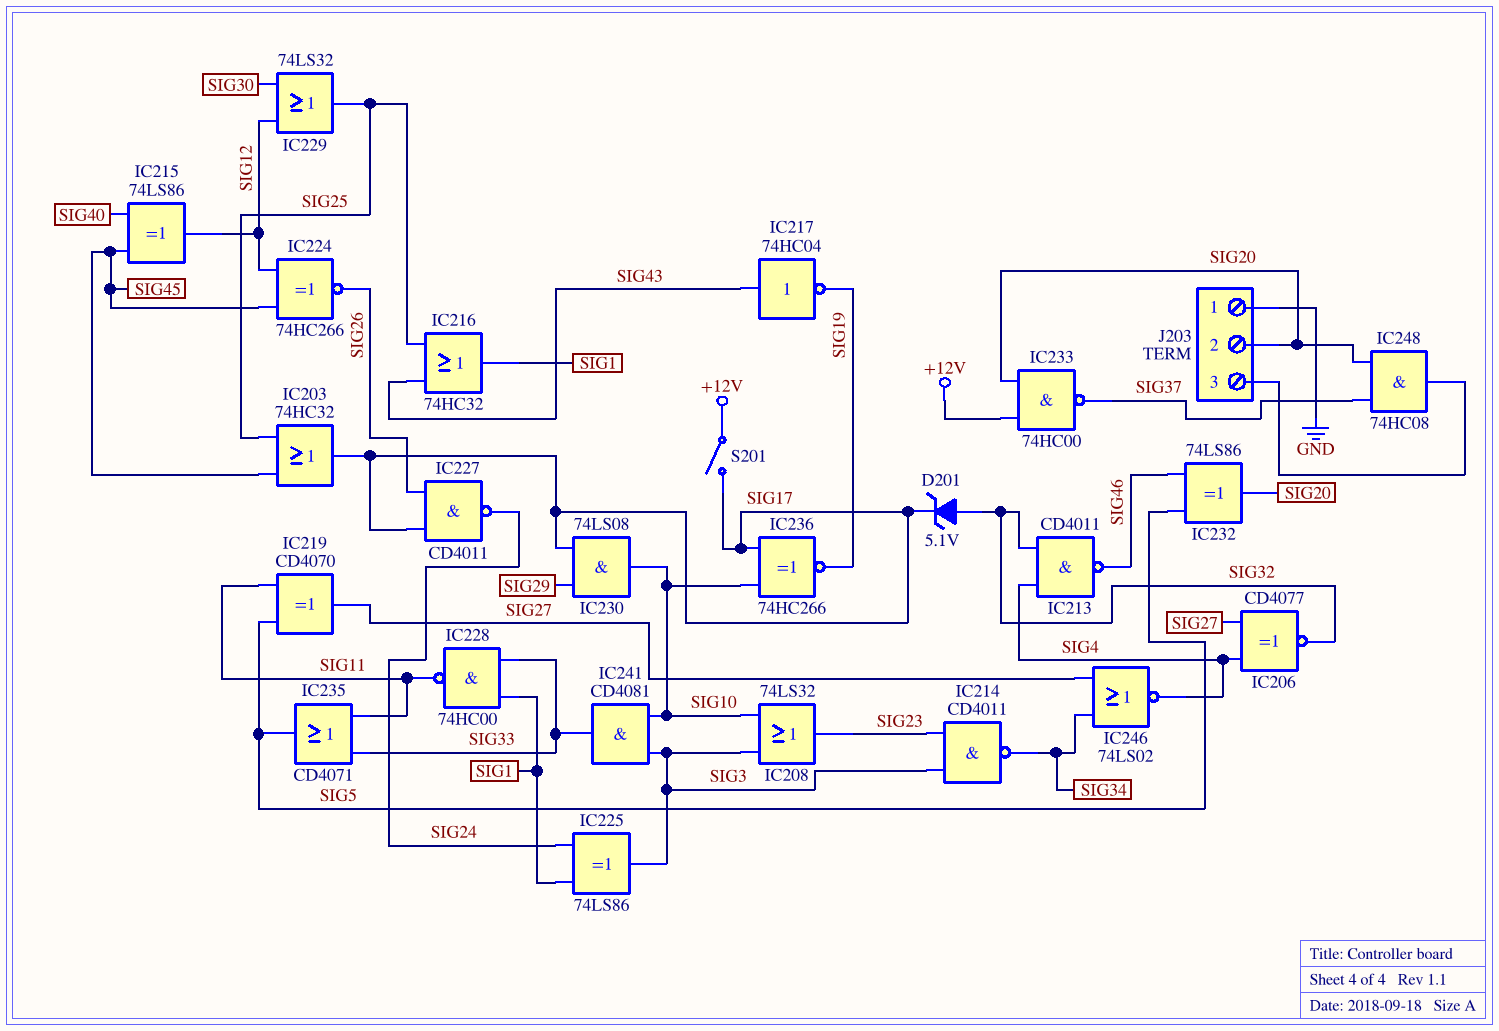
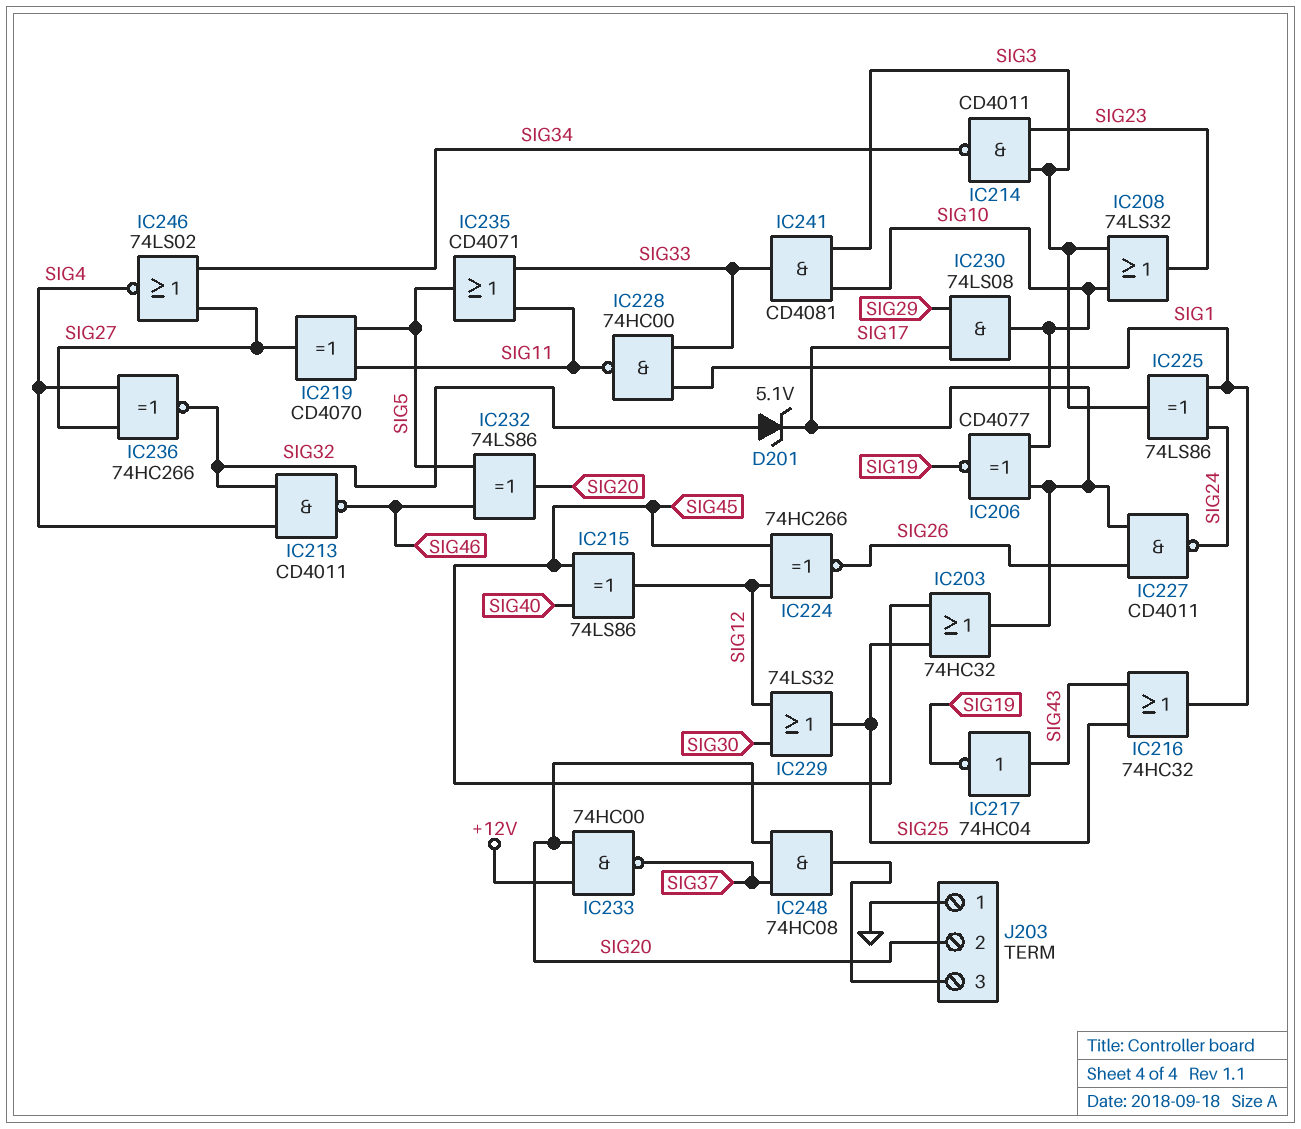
IC206: XNOR CD4077 (in SIG4, in SIG27, out SIG32) -> XNOR CD4077 (in SIG10, in SIG17, out SIG19)
IC236: XNOR 74HC266 (in SIG10, in SIG17, out SIG19) -> XNOR 74HC266 (in SIG4, in SIG27, out SIG32)
S201: switch (+12V, SIG17) -> none

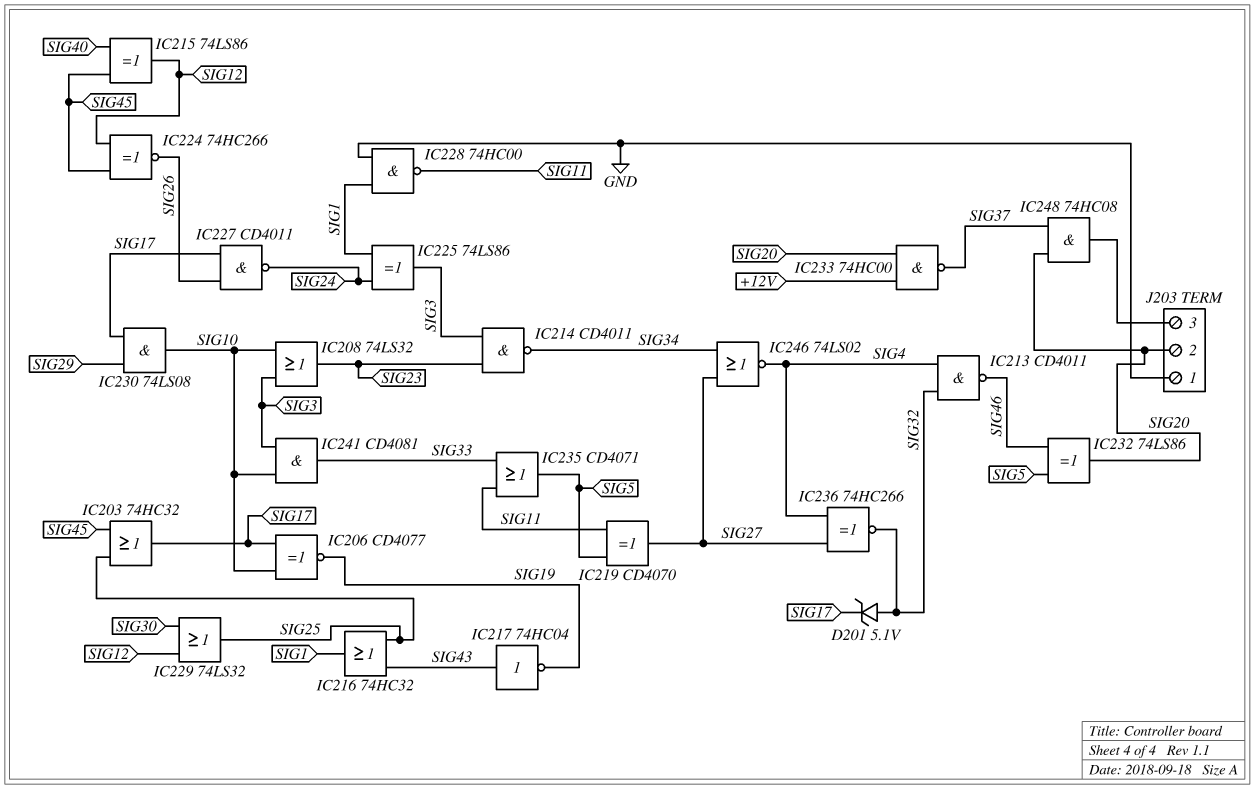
IC228: NAND 74HC00 (in SIG1, in SIG33, out SIG11) -> NAND 74HC00 (in GND, in SIG1, out SIG11)

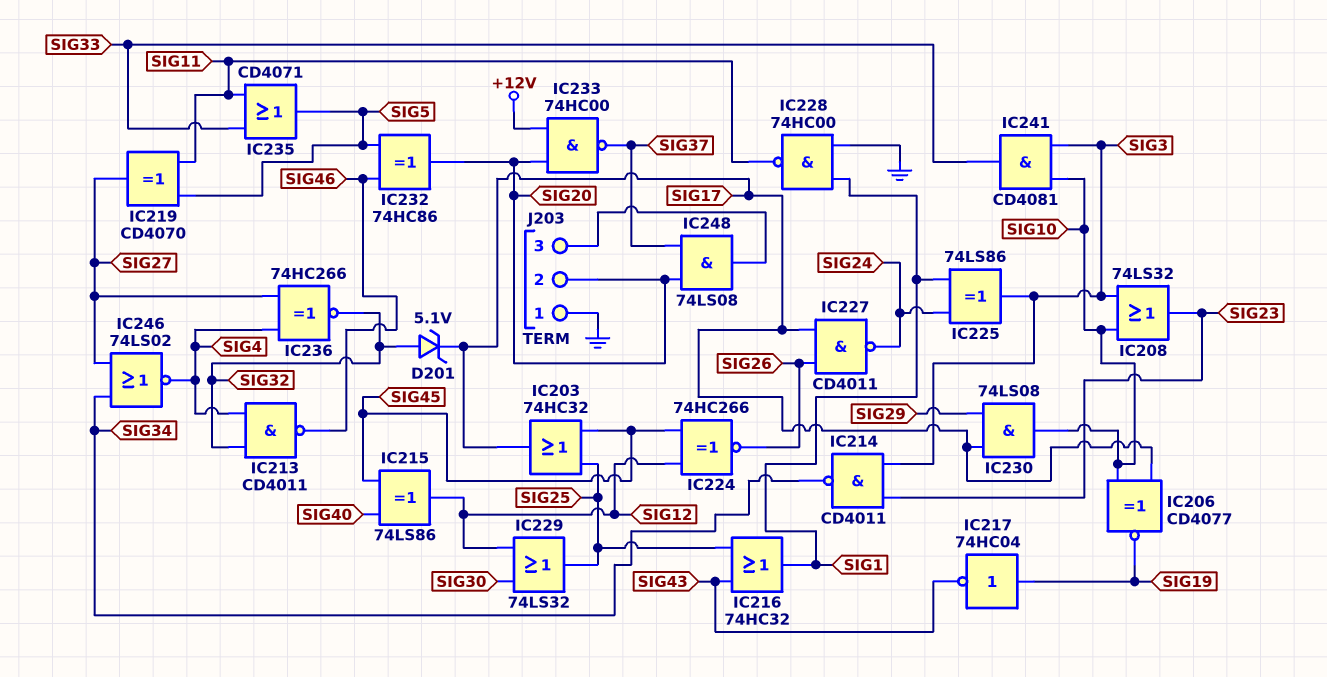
IC217: NOT 74HC04 (in SIG43, out SIG19) -> NOT 74HC04 (in SIG19, out SIG43)
IC232: XOR 74LS86 (in SIG5, in SIG46, out SIG20) -> XOR 74HC86 (in SIG5, in SIG46, out SIG20)
IC248: AND 74HC08 (in SIG20, in SIG37, out J203/3) -> AND 74LS08 (in SIG20, in SIG37, out J203/3)

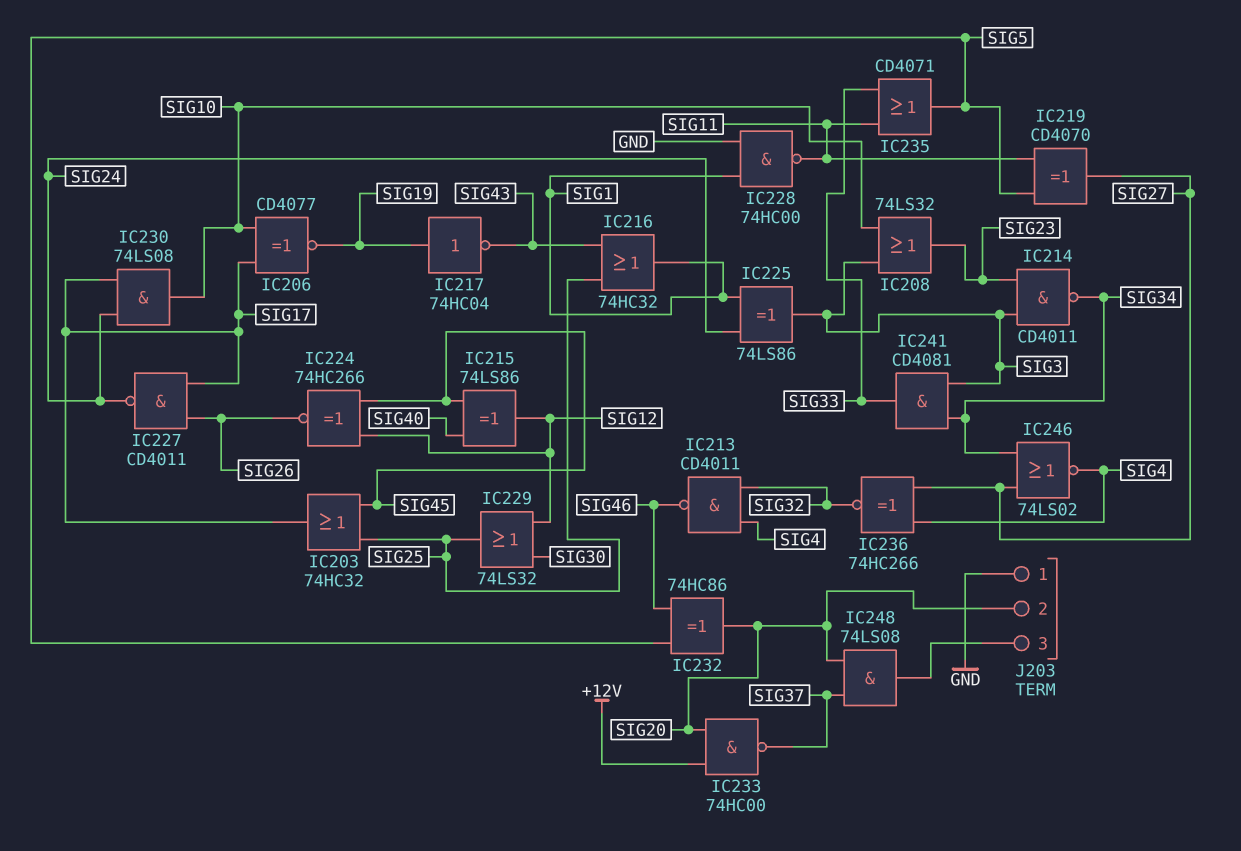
D201: zener 5.1V (A SIG32, K SIG17) -> none
IC230: AND 74LS08 (in SIG17, in SIG29, out SIG10) -> AND 74LS08 (in SIG17, in SIG24, out SIG10)
IC241: AND CD4081 (in SIG3, in SIG10, out SIG33) -> AND CD4081 (in SIG3, in SIG34, out SIG33)

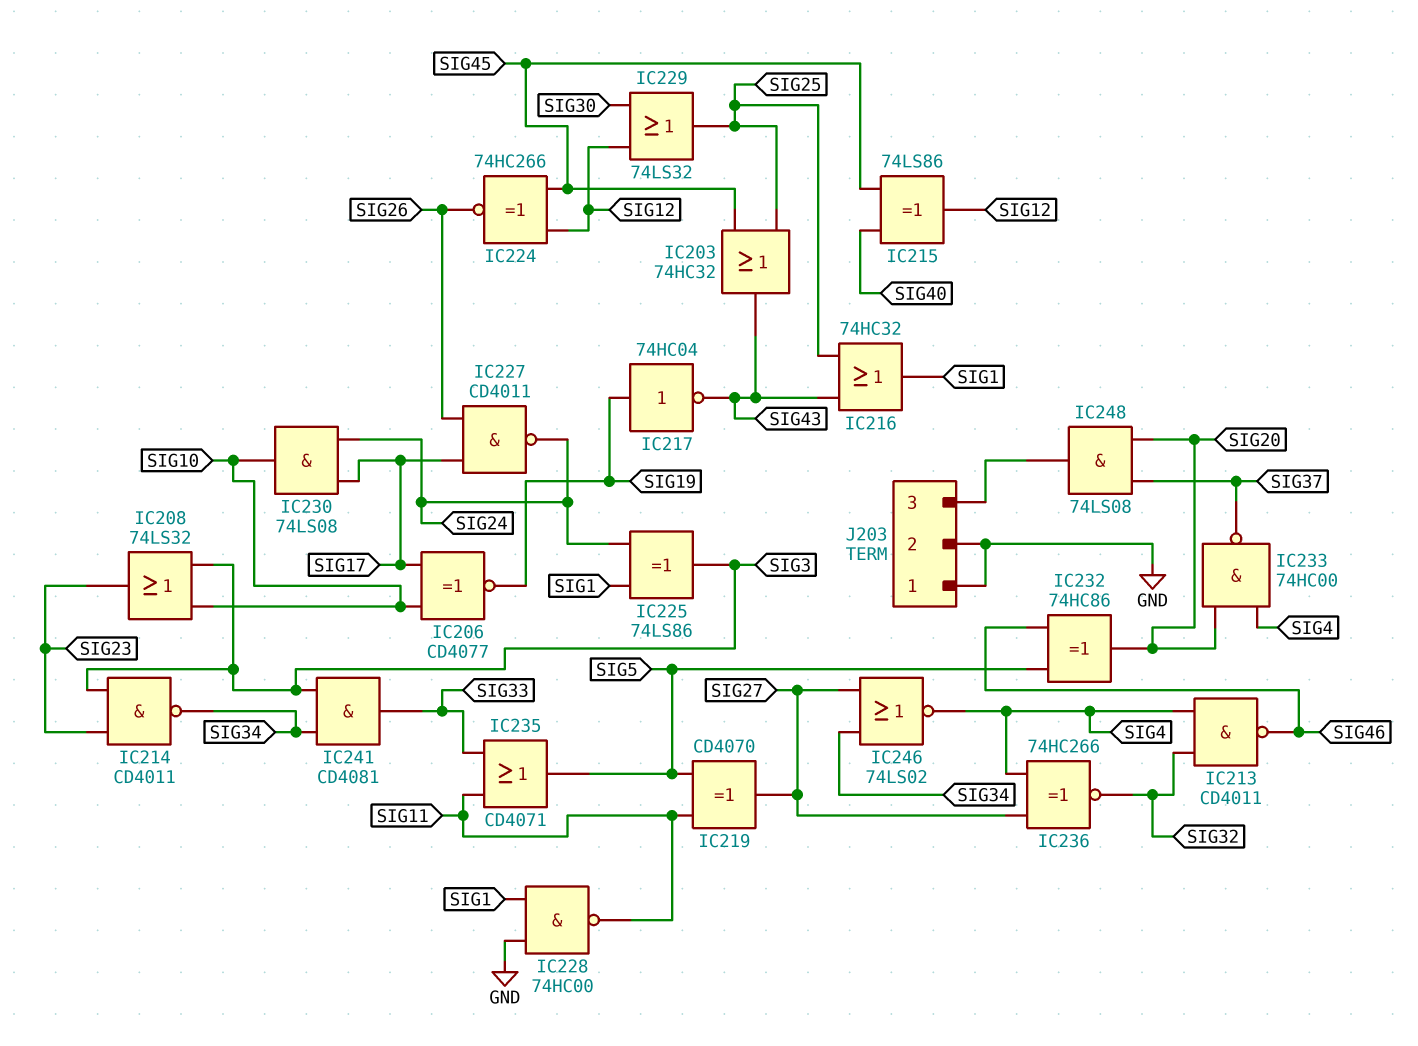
IC203: OR 74HC32 (in SIG25, in SIG45, out SIG17) -> OR 74HC32 (in SIG25, in SIG45, out SIG43)
IC233: NAND 74HC00 (in +12V, in SIG20, out SIG37) -> NAND 74HC00 (in SIG4, in SIG20, out SIG37)
J203 pin 2: SIG20 -> GND

